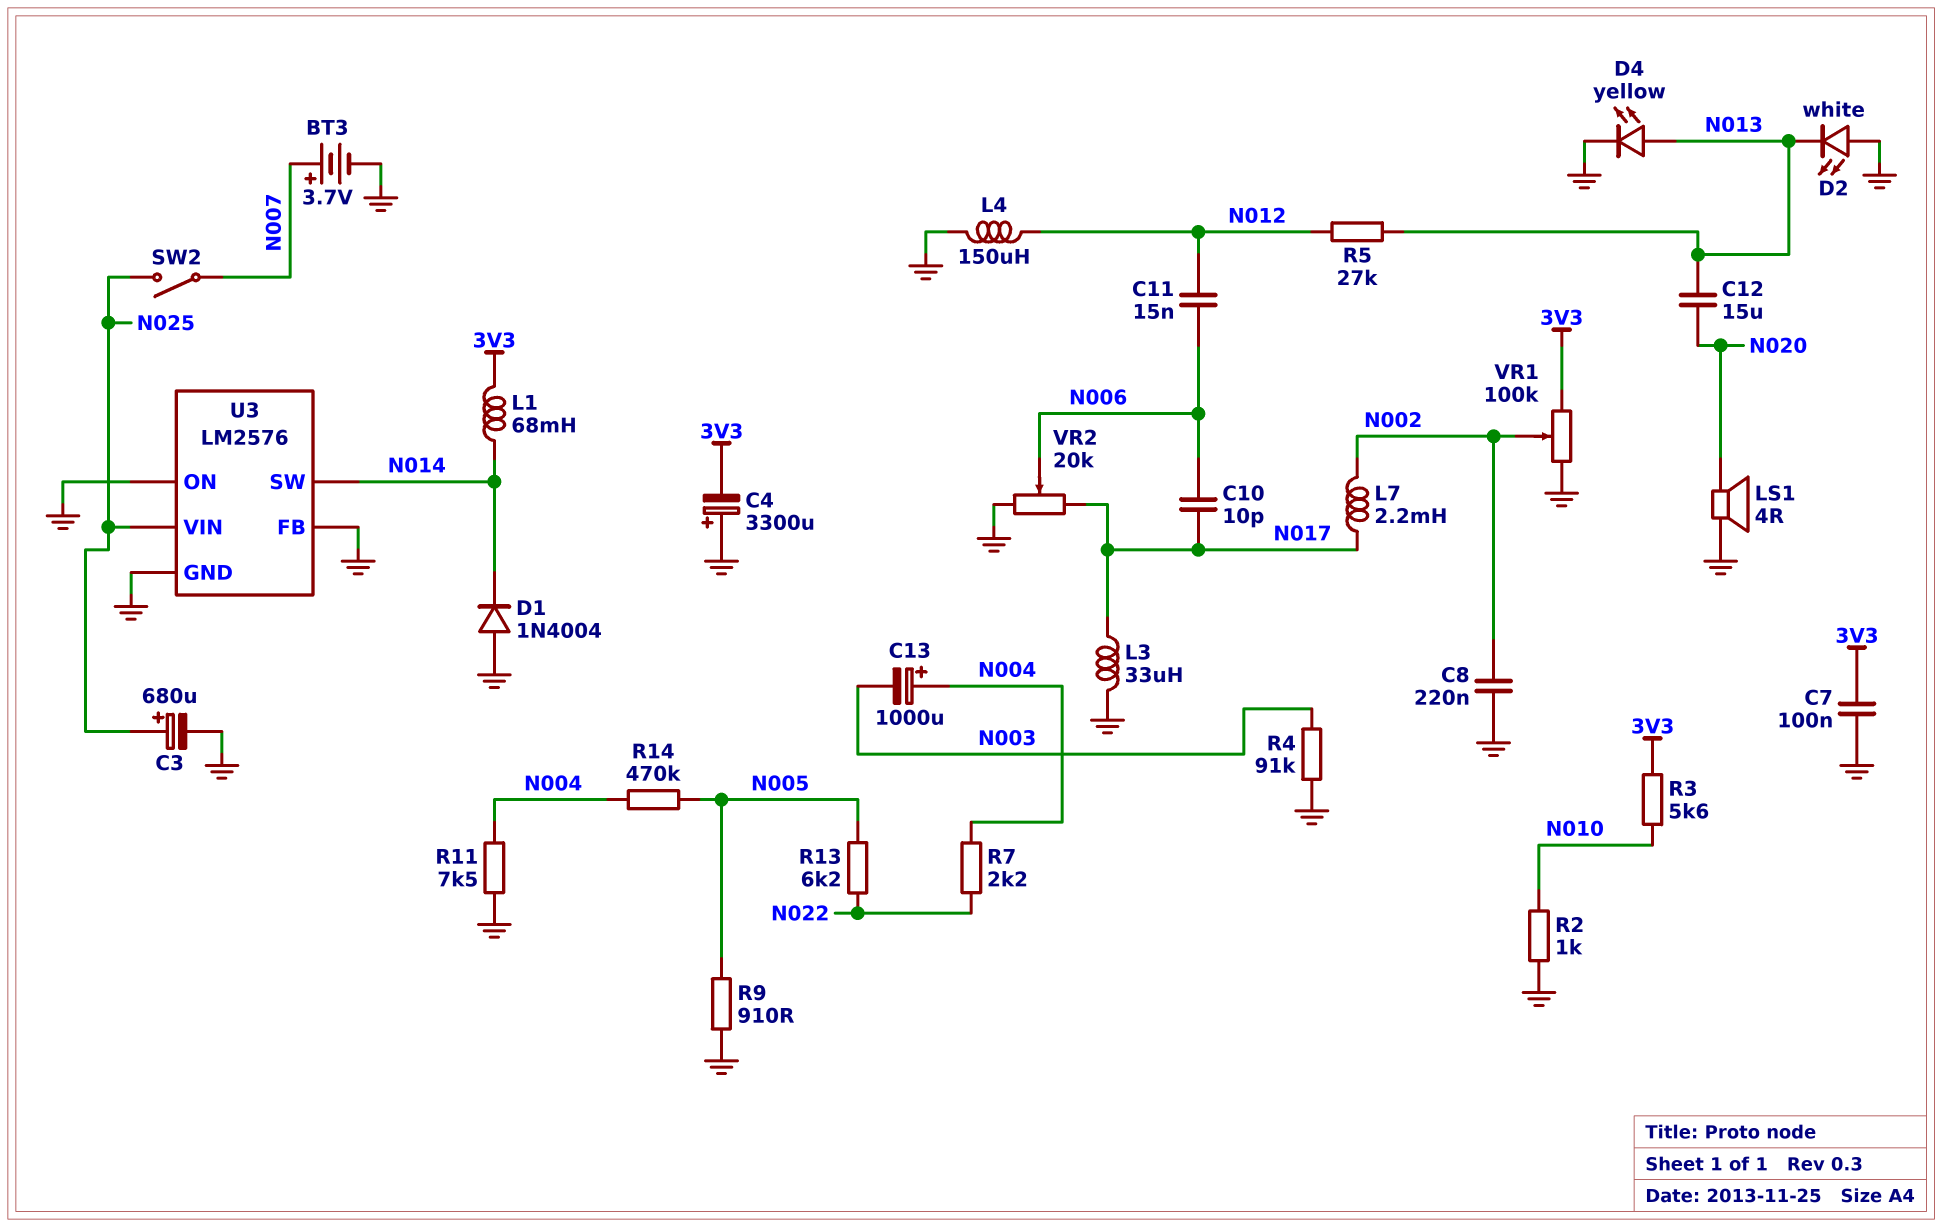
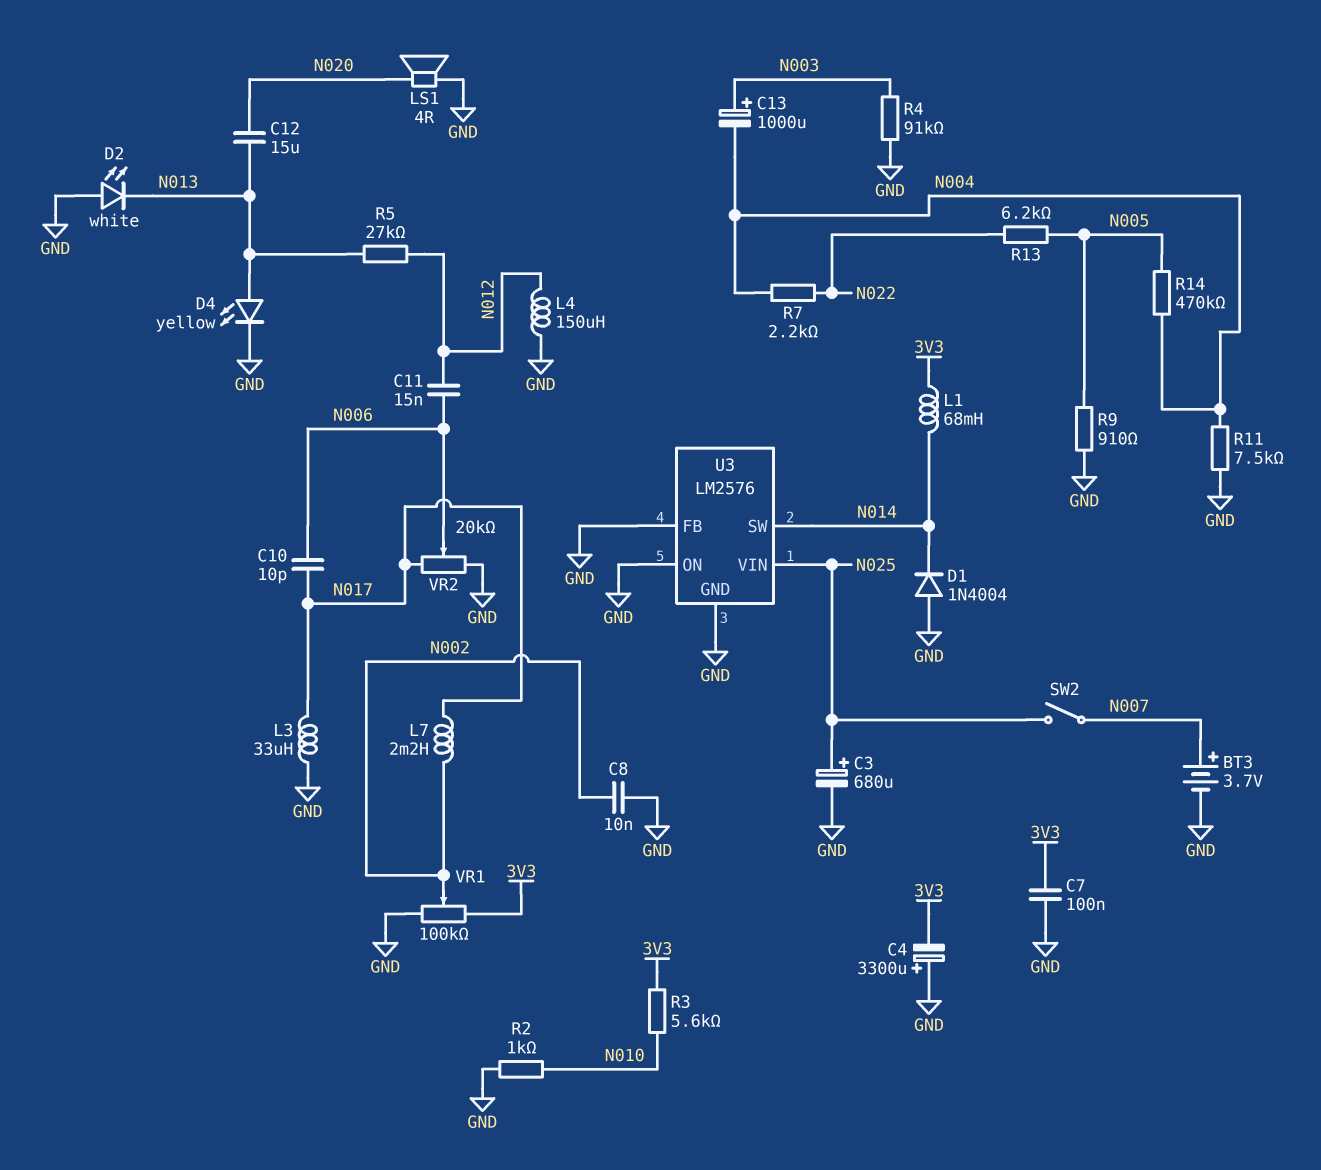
C8: 220nF (GND, N002) -> 10nF (GND, N002)
C13: 1000uF (plus N004, minus N003) -> 1000uF (plus N003, minus N004)

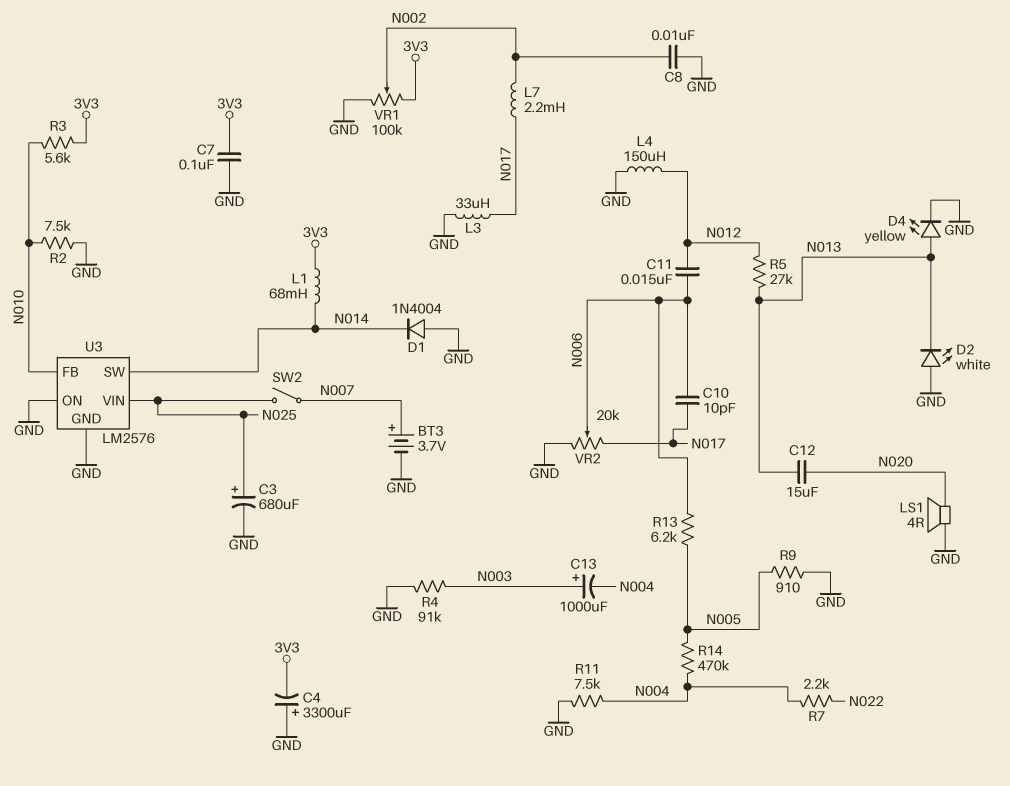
R2: 1k (GND, N010) -> 7.5k (GND, N010)
R13: 6.2k (N005, N022) -> 6.2k (N005, N006)
U3 pin FB: GND -> N010

